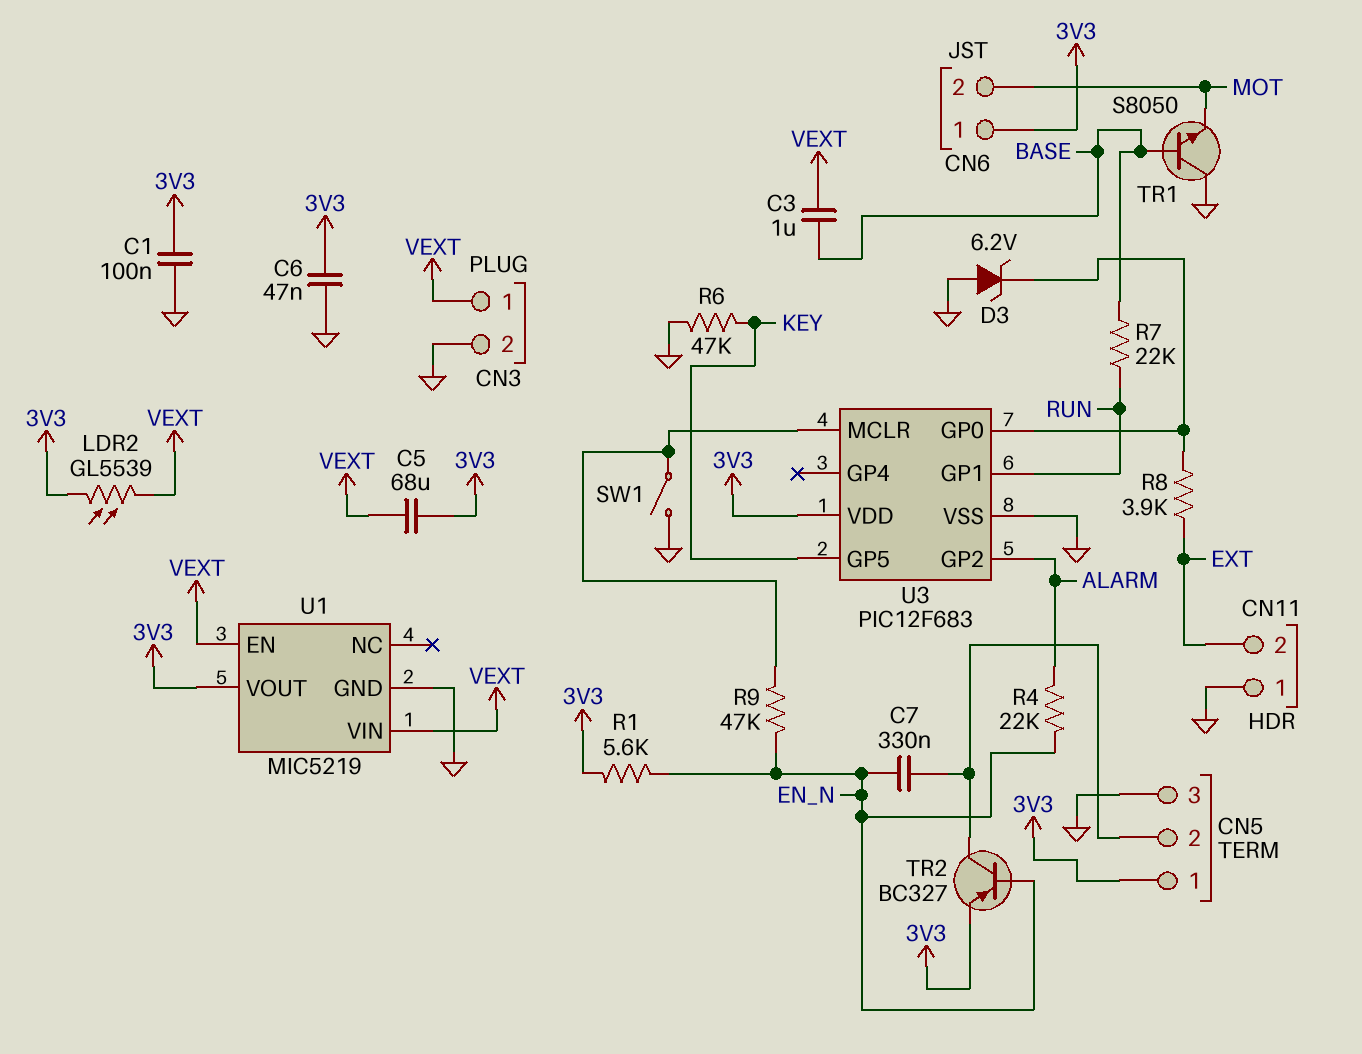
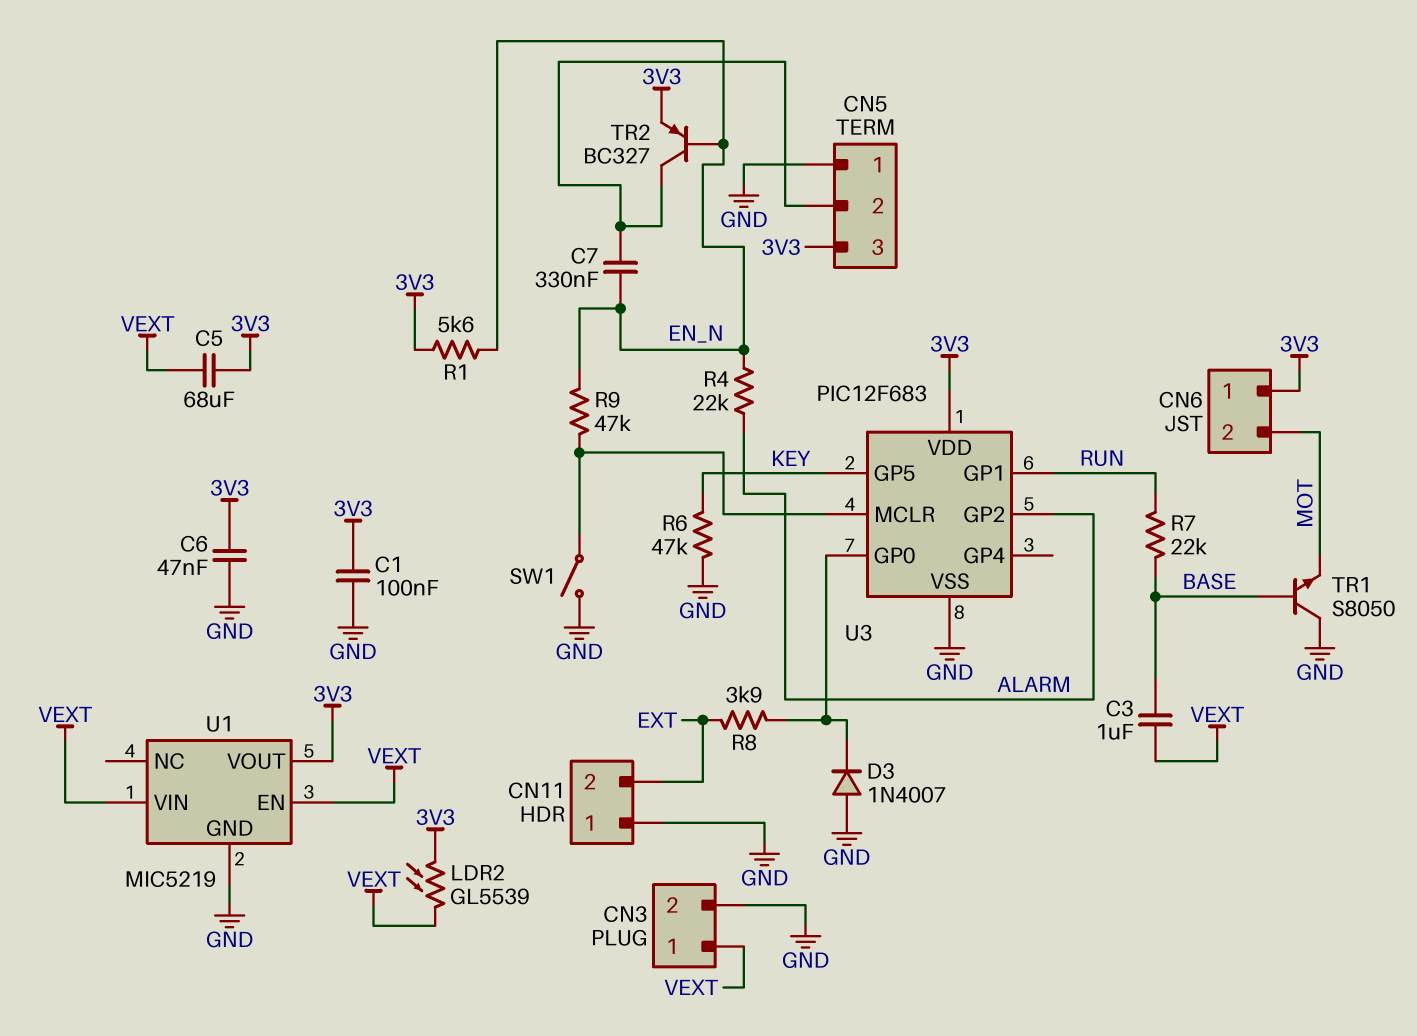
CN5 pin 1: 3V3 -> GND
CN5 pin 3: GND -> 3V3
D3: zener 6.2V (A GND, K U3/GP0) -> diode 1N4007 (A GND, K U3/GP0)

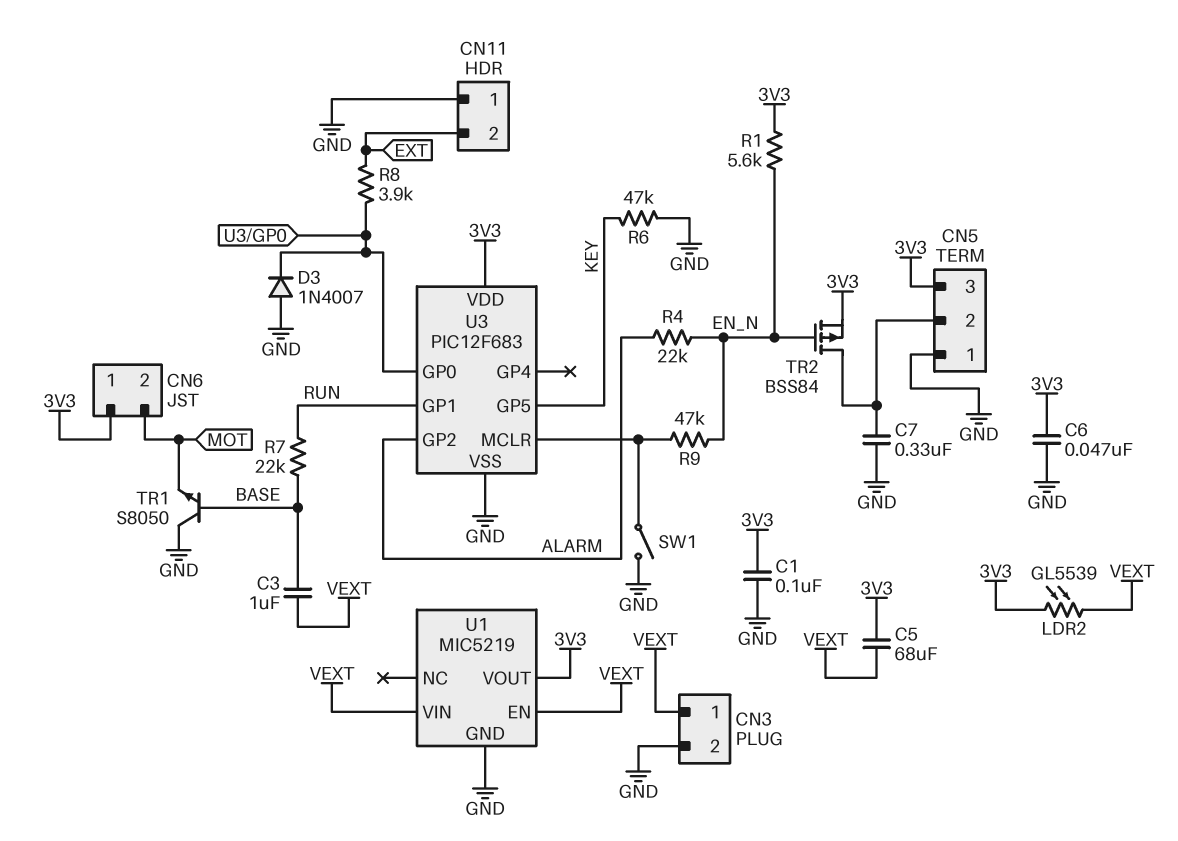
C7: 330nF (CN5/2, EN_N) -> 330nF (CN5/2, GND)
TR2: PNP BC327 (B EN_N, C CN5/2, E 3V3) -> PMOS BSS84 (G EN_N, D CN5/2, S 3V3)

